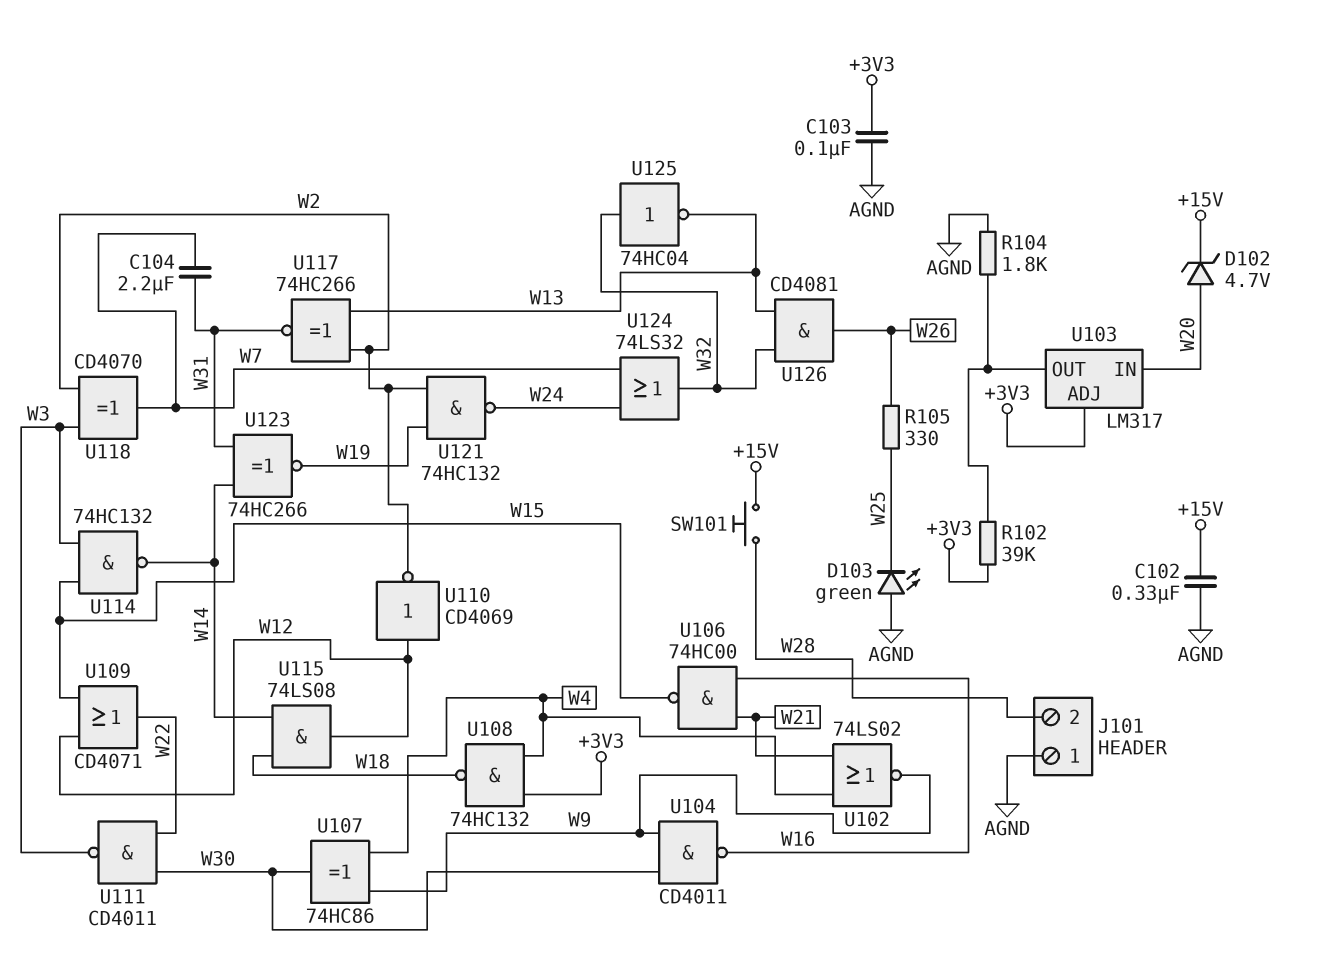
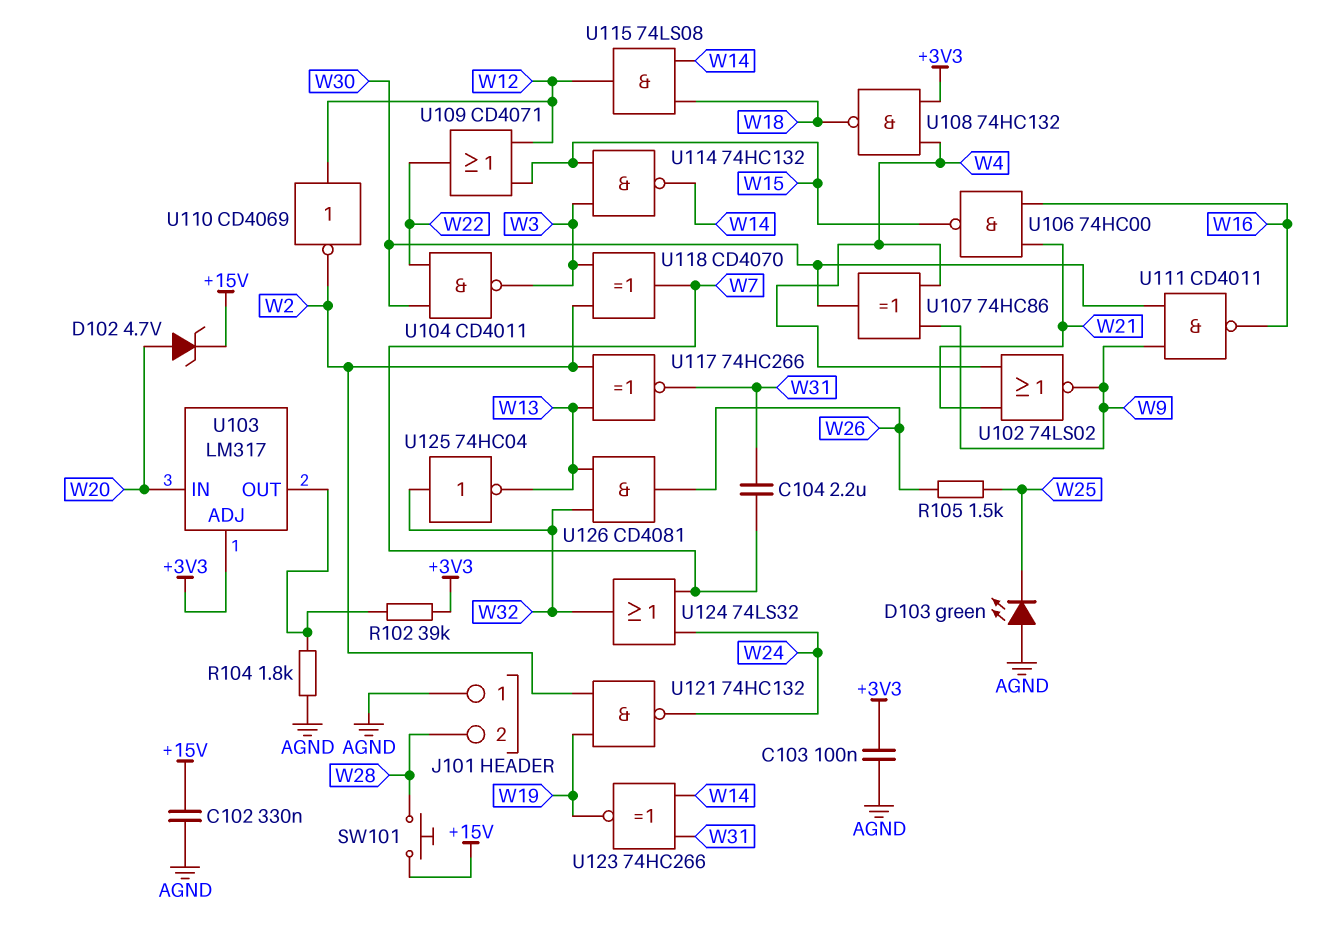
R105: 330 (W25, W26) -> 1.5k (W25, W26)
U104: NAND CD4011 (in W9, in W30, out W16) -> NAND CD4011 (in W22, in W30, out W3)
U111: NAND CD4011 (in W22, in W30, out W3) -> NAND CD4011 (in W9, in W30, out W16)

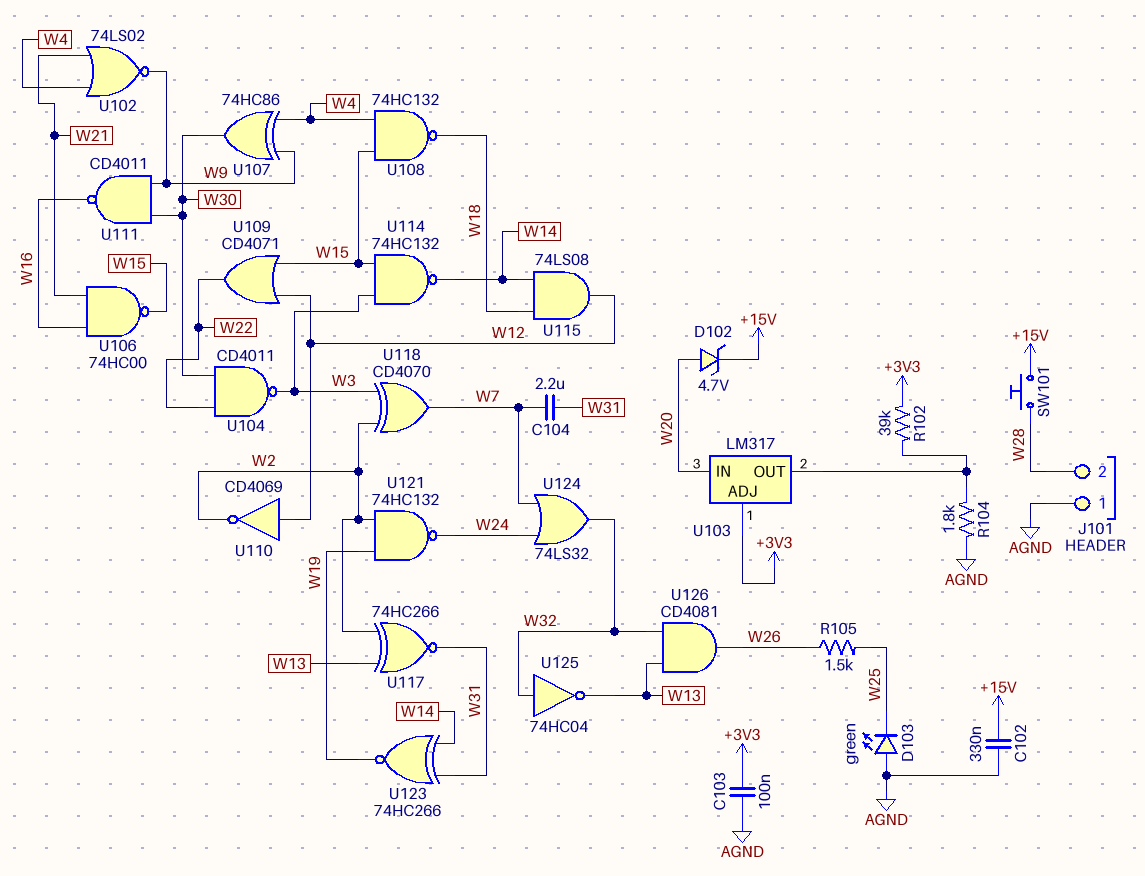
U108: NAND 74HC132 (in +3V3, in W4, out W18) -> NAND 74HC132 (in W4, in W15, out W18)

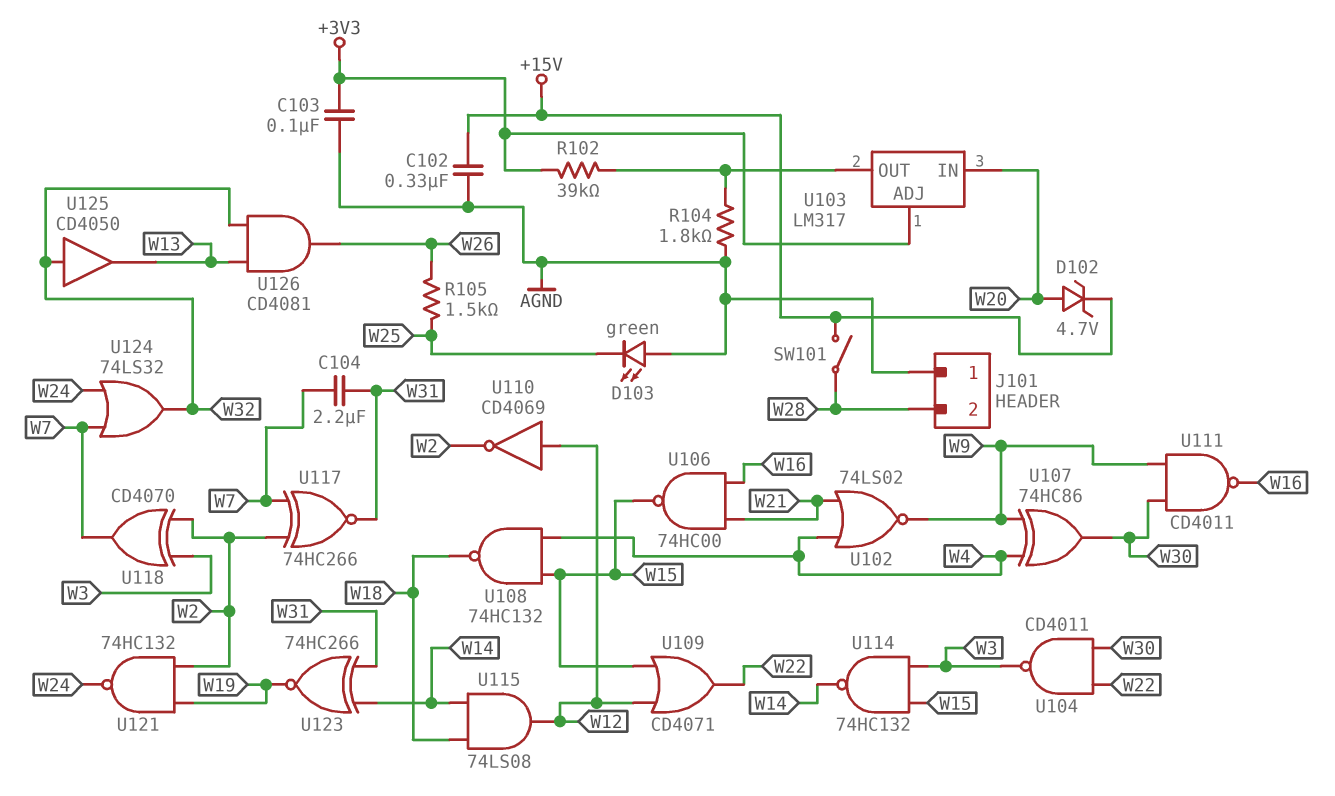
SW101: button (+15V, W28) -> switch (+15V, W28)
U117: XNOR 74HC266 (in W2, in W13, out W31) -> XNOR 74HC266 (in W2, in W7, out W31)
U125: NOT 74HC04 (in W32, out W13) -> buffer CD4050 (in W32, out W13)

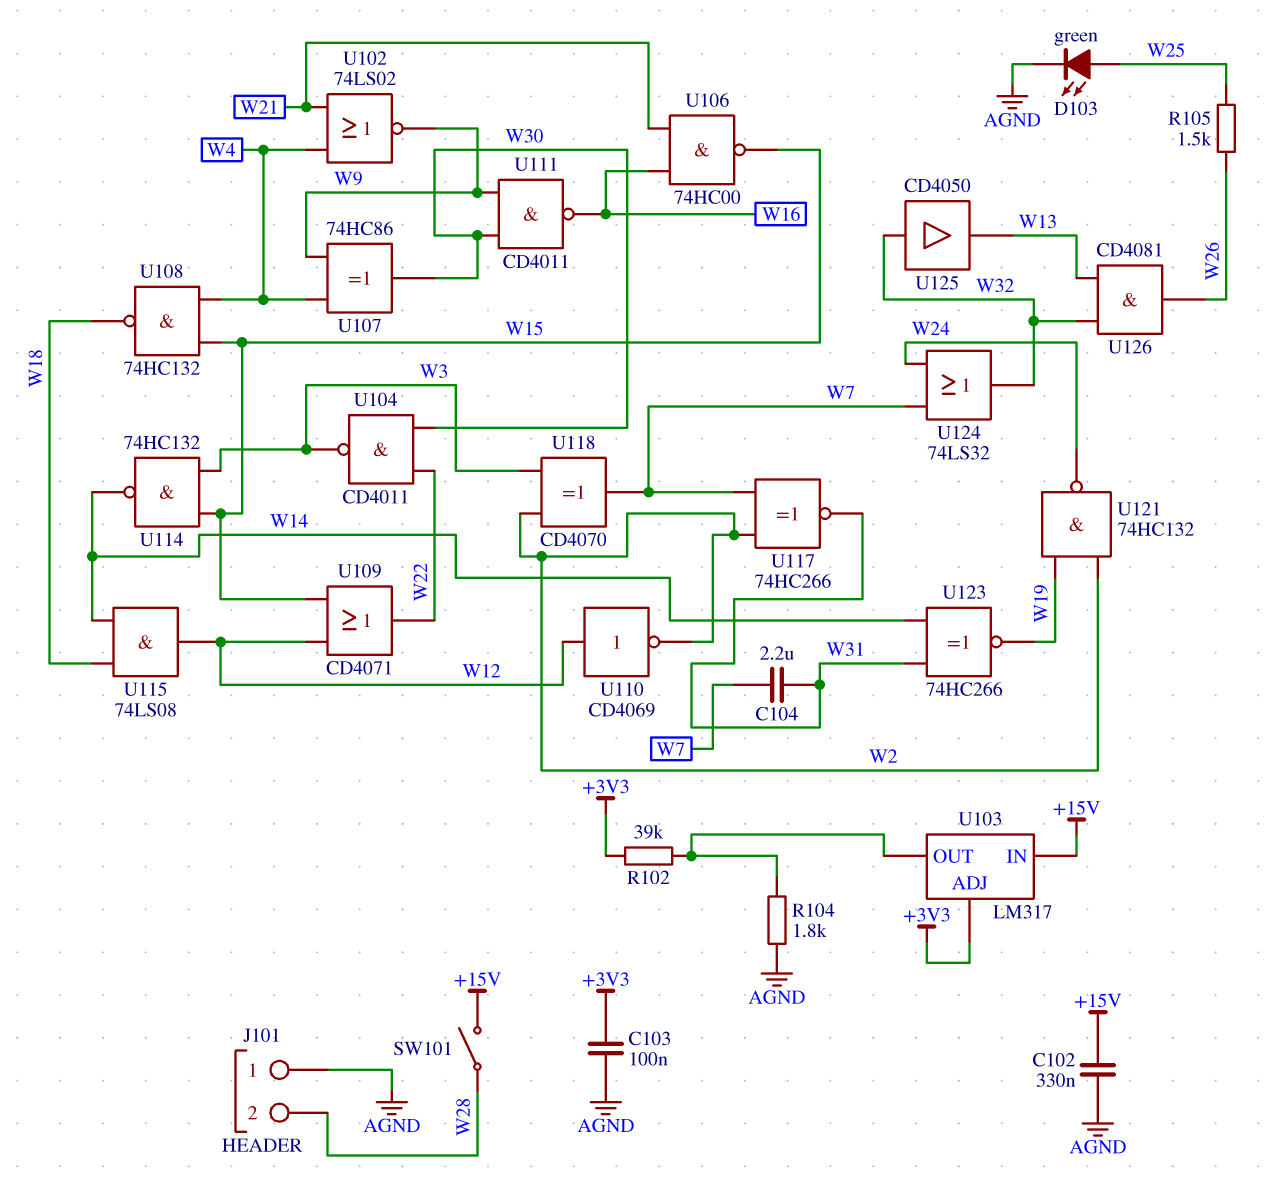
D102: zener 4.7V (A W20, K +15V) -> none
D103: LED green (A AGND, K W25) -> LED green (A W25, K AGND)
U103 pin IN: W20 -> +15V

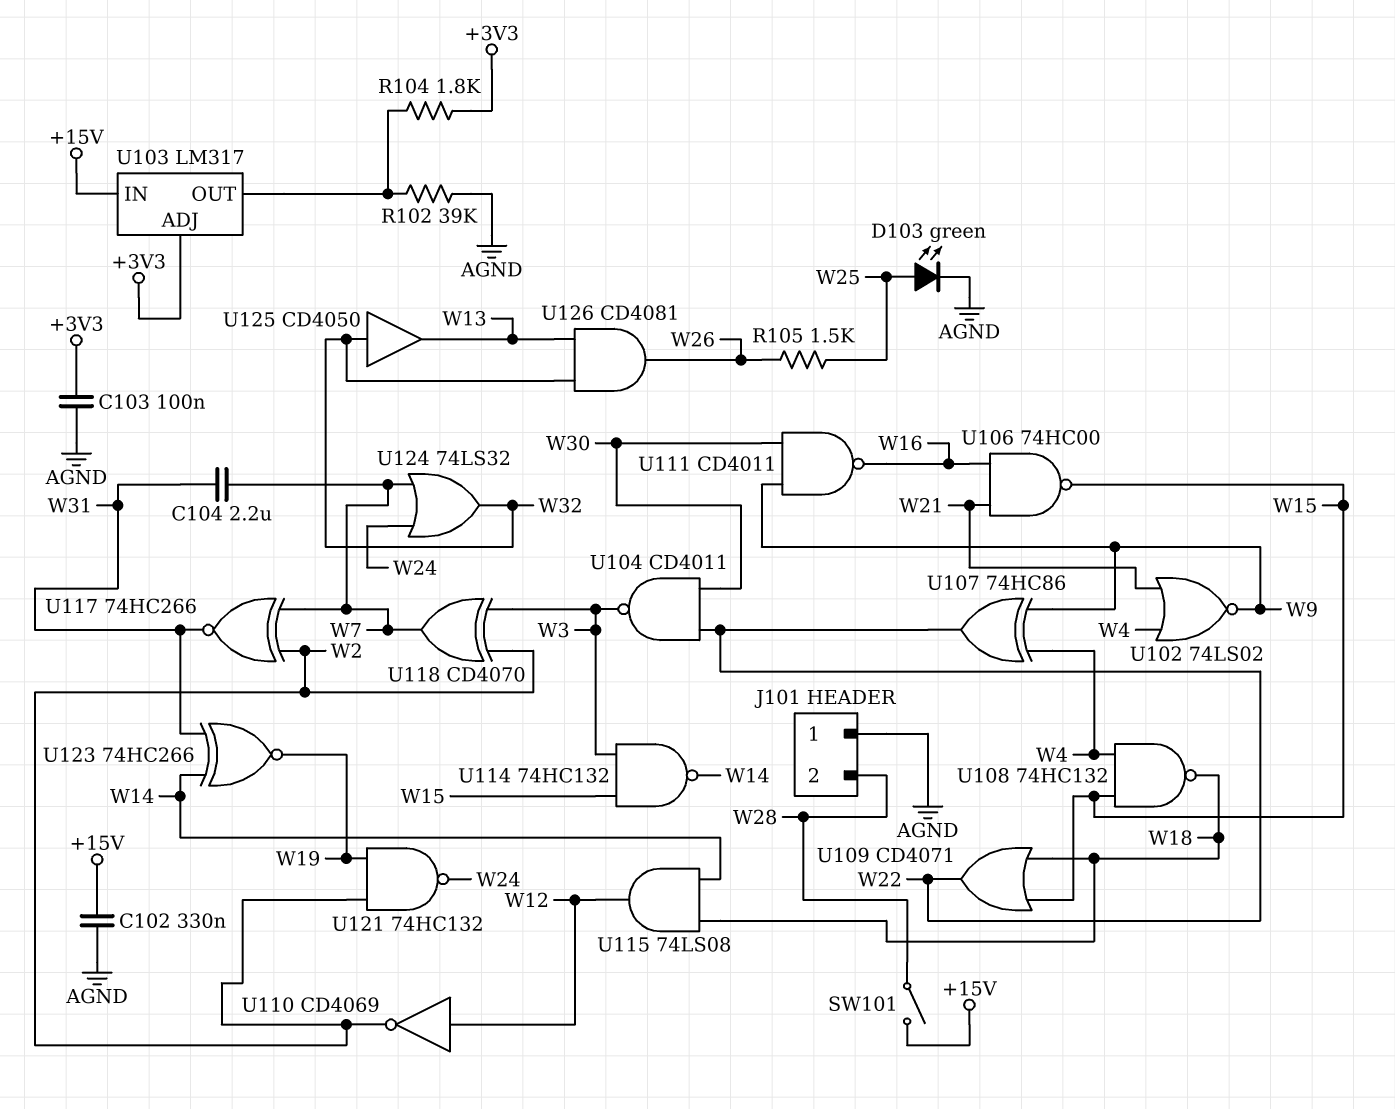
R102: 39k (+3V3, U103/OUT) -> 39k (AGND, U103/OUT)
R104: 1.8k (AGND, U103/OUT) -> 1.8k (+3V3, U103/OUT)
U107: XOR 74HC86 (in W4, in W9, out W30) -> XOR 74HC86 (in W4, in W9, out W22)
U109: OR CD4071 (in W12, in W15, out W22) -> OR CD4071 (in W15, in W18, out W22)

